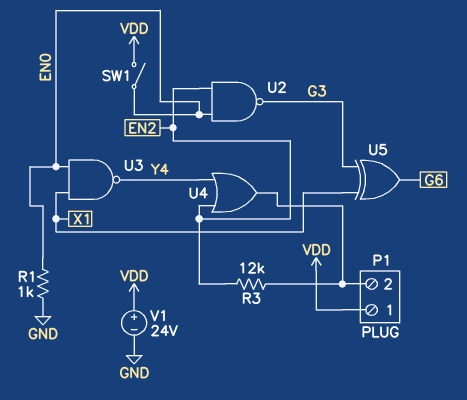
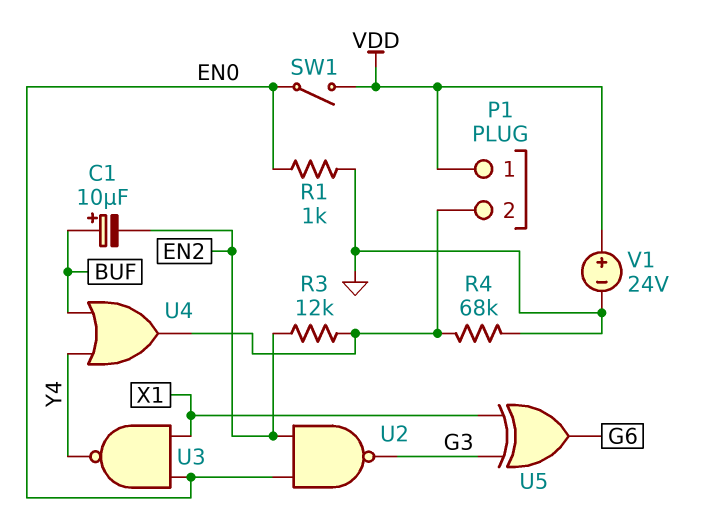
C1: none -> 10uF (plus BUF, minus EN2)
R4: none -> 68k (GND, P1/2)
U4: OR (in EN2, in Y4, out P1/2) -> OR (in BUF, in Y4, out P1/2)

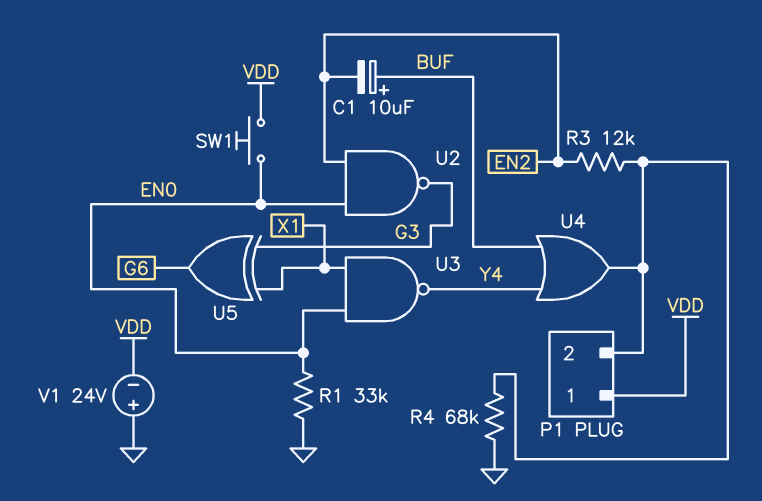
R1: 1k (EN0, GND) -> 33k (EN0, GND)
SW1: switch (EN0, VDD) -> button (EN0, VDD)
V1: 24V (plus VDD, minus GND) -> 24V (plus GND, minus VDD)

